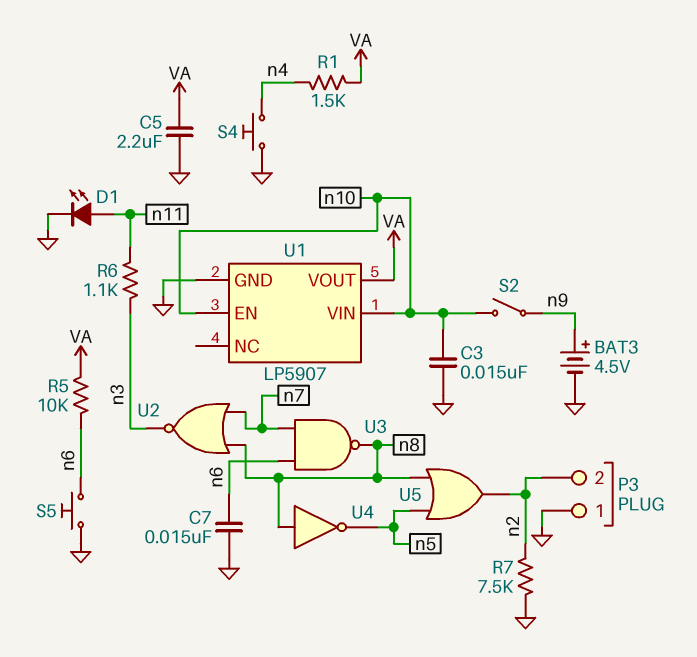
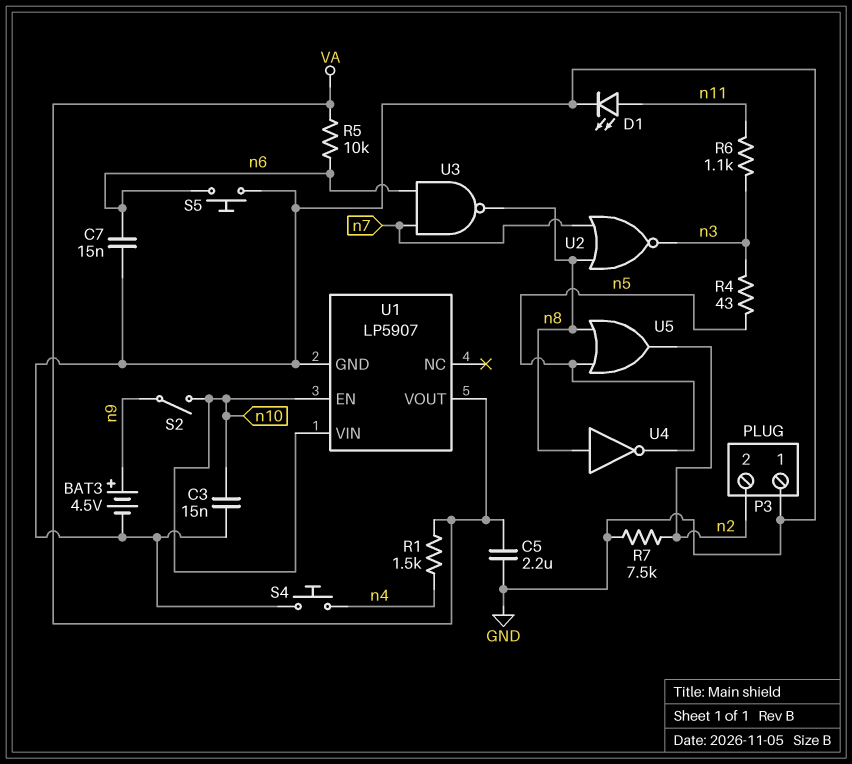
R4: none -> 43 (n3, n5)

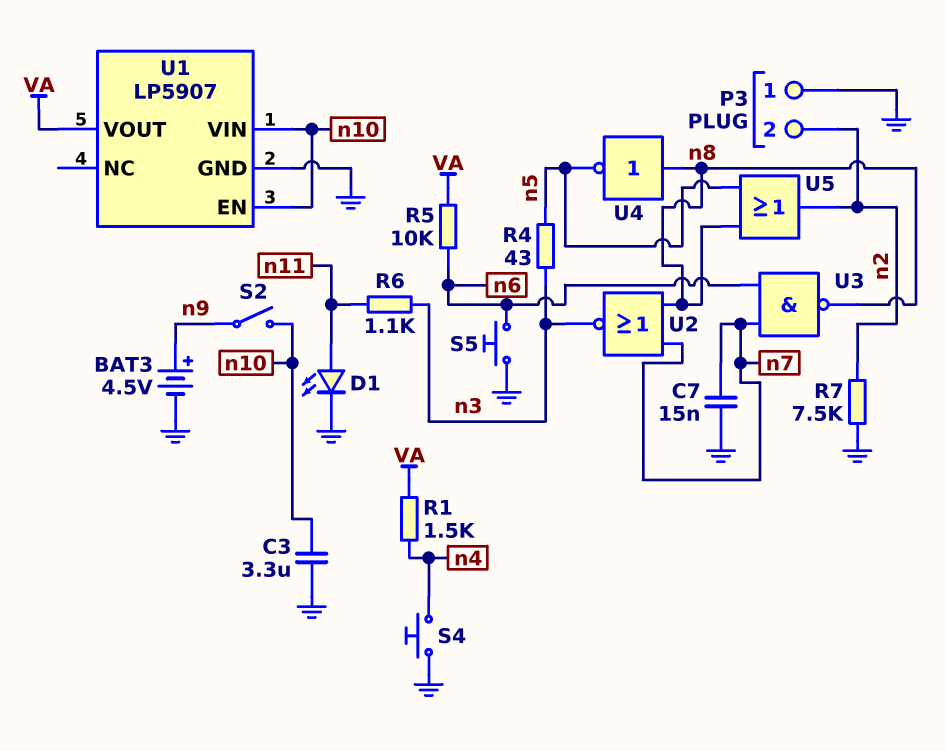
C3: 15nF (GND, n10) -> 3.3uF (GND, n10)
C5: 2.2uF (GND, VA) -> none
C7: 15nF (GND, n6) -> 15nF (GND, n7)

